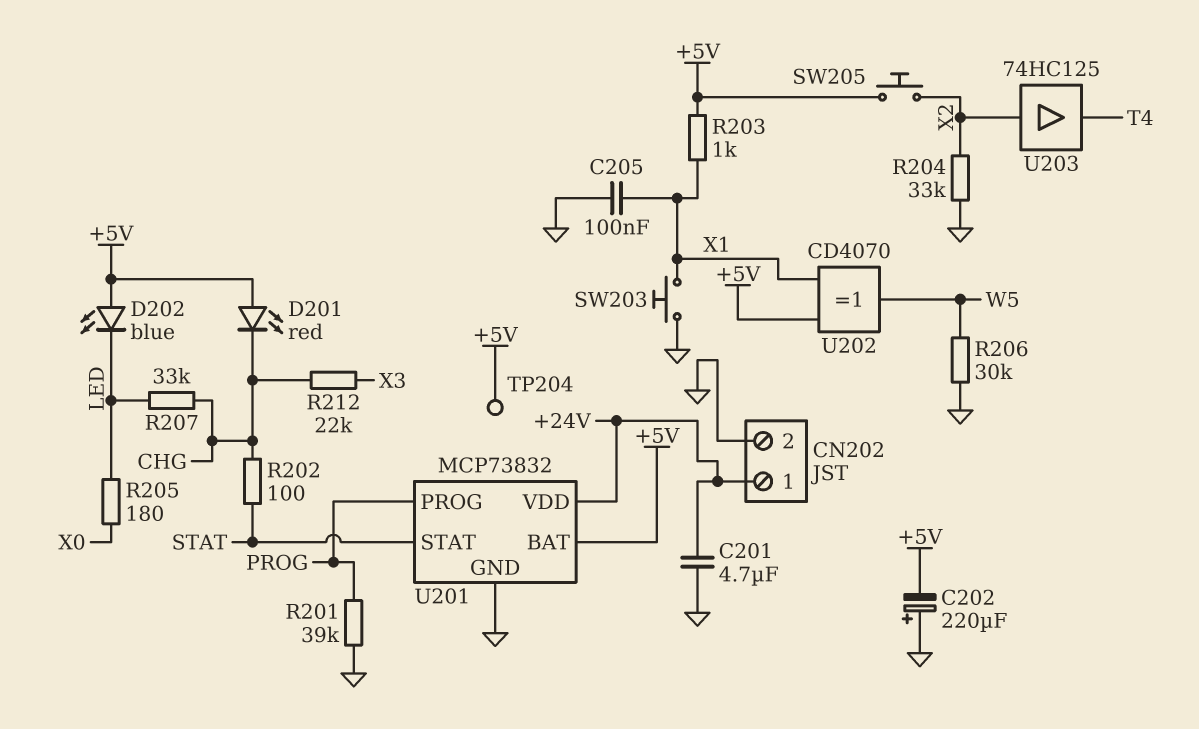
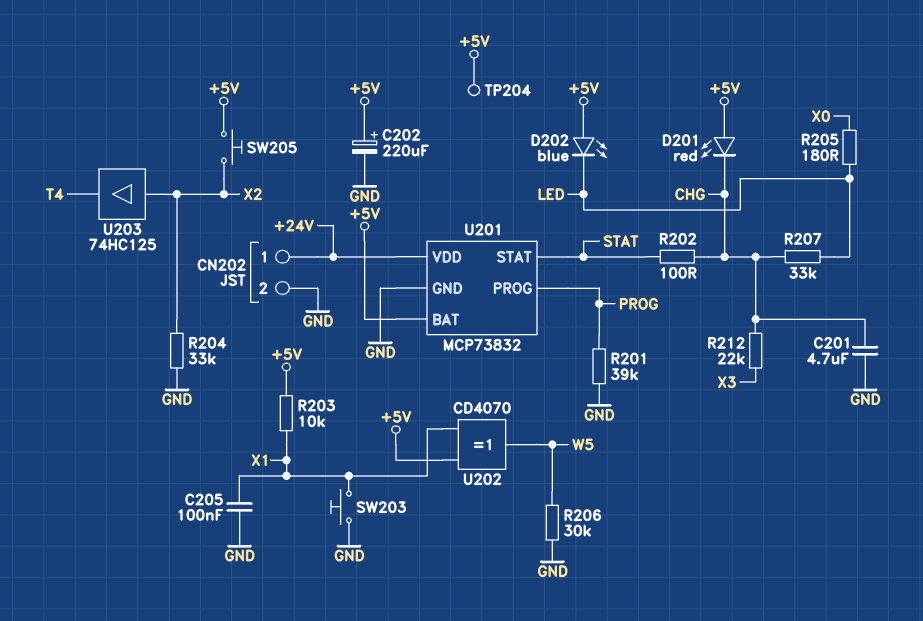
C201: 4.7uF (+24V, GND) -> 4.7uF (CHG, GND)
C202: 220uF (plus GND, minus +5V) -> 220uF (plus +5V, minus GND)
R203: 1k (+5V, X1) -> 10k (+5V, X1)

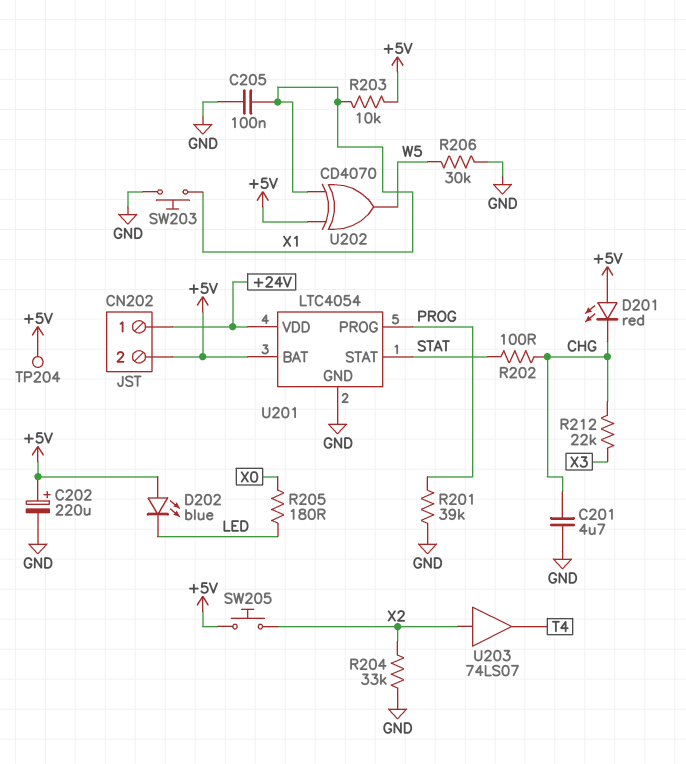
CN202 pin 2: GND -> +5V
R207: 33k (CHG, LED) -> none
U201: MCP73832 -> LTC4054
U203: buffer 74HC125 (in X2, out T4) -> buffer 74LS07 (in X2, out T4)

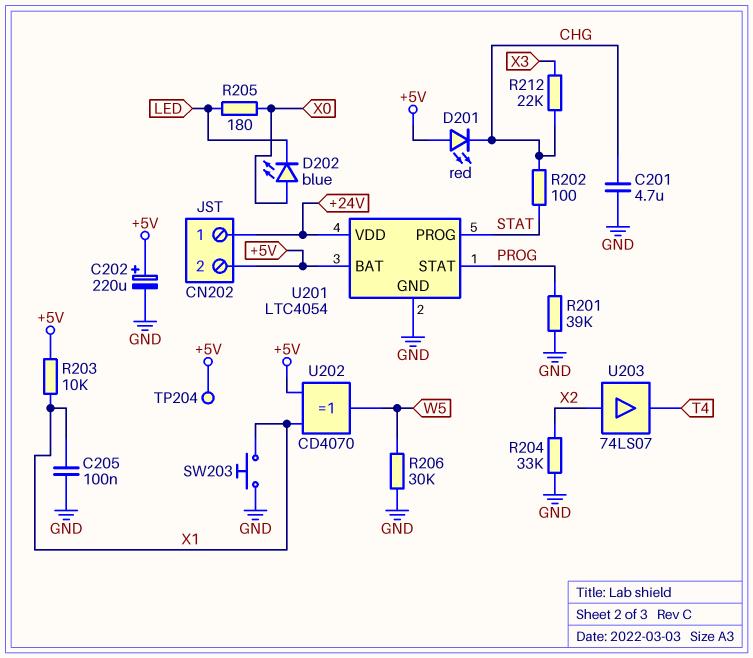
D202: LED blue (A +5V, K LED) -> LED blue (A X0, K LED)
SW205: button (+5V, X2) -> none
U201 pin PROG: PROG -> STAT
U201 pin STAT: STAT -> PROG

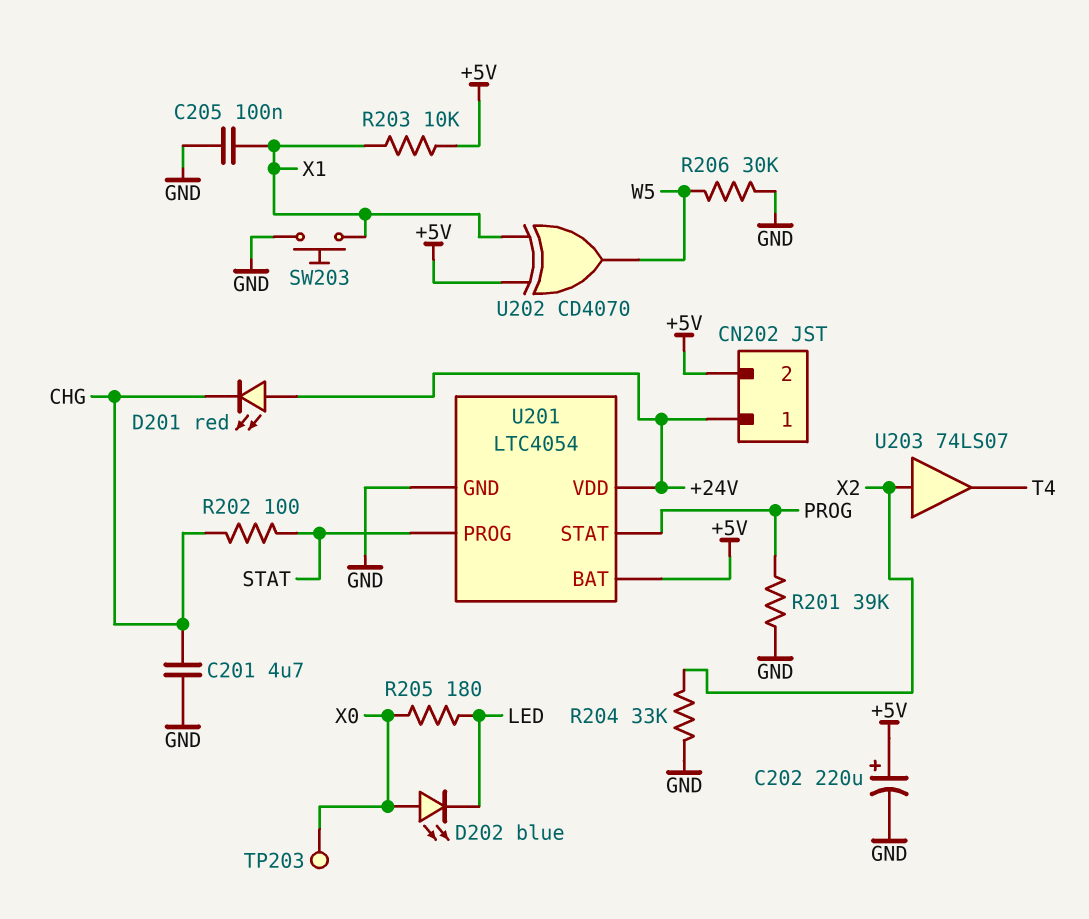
D201: LED red (A +5V, K CHG) -> LED red (A +24V, K CHG)
R212: 22k (CHG, X3) -> none
TP203: none -> test point (X0)
TP204: test point (+5V) -> none

